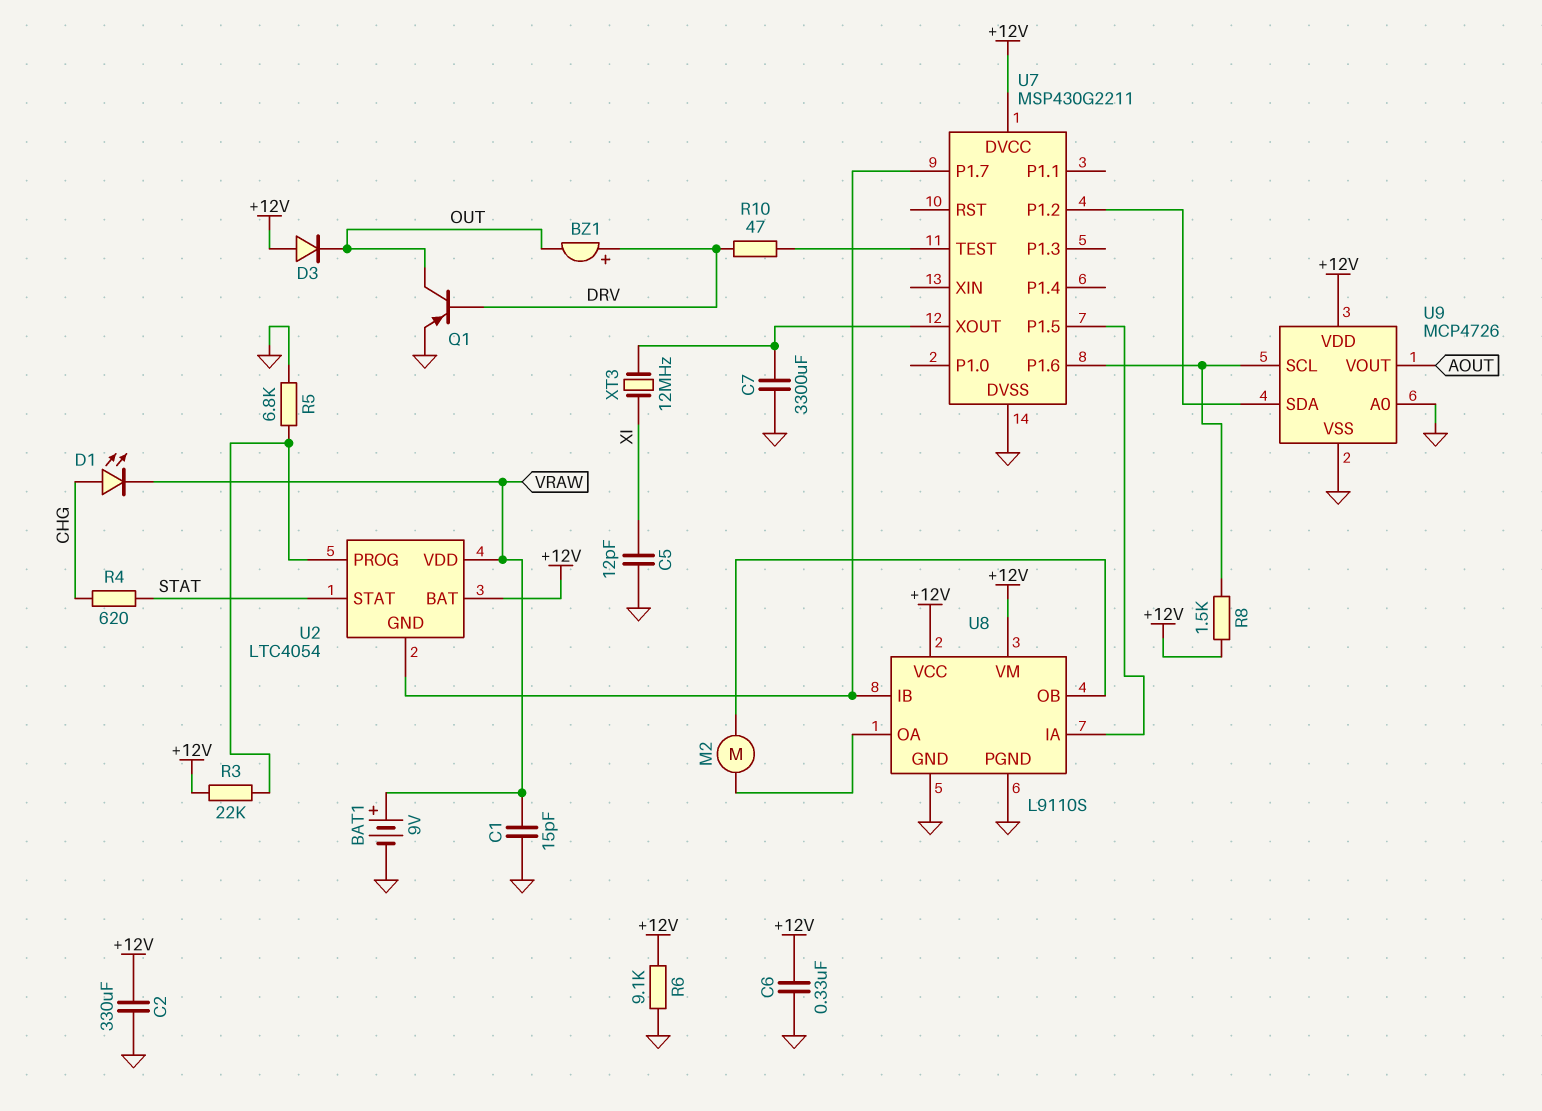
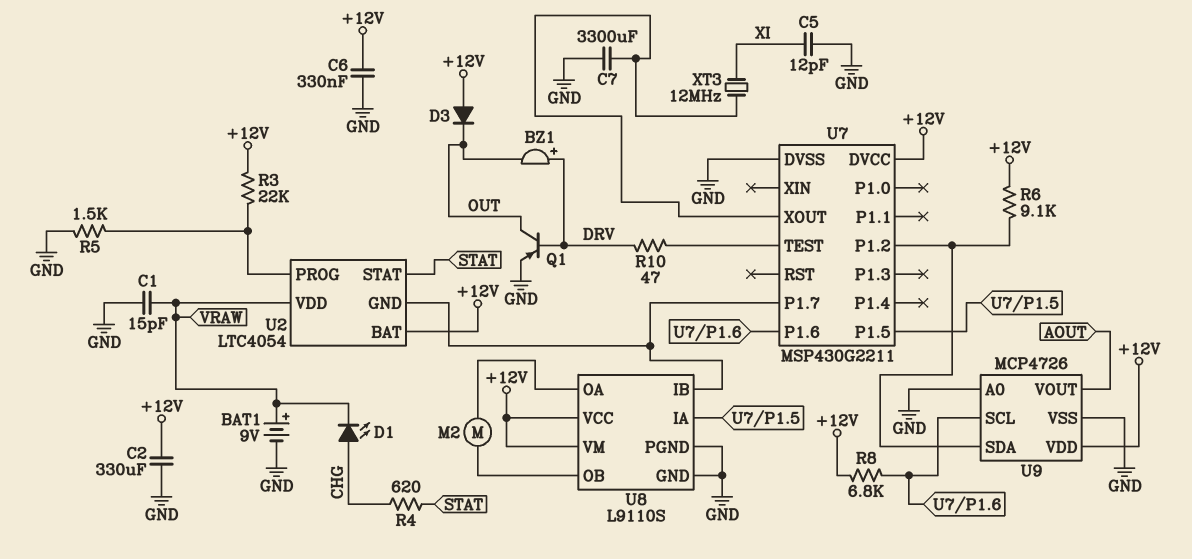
R5: 6.8k (GND, U2/PROG) -> 1.5k (GND, U2/PROG)
R6: 9.1k (+12V, GND) -> 9.1k (+12V, U7/P1.2)
R8: 1.5k (+12V, U7/P1.6) -> 6.8k (+12V, U7/P1.6)

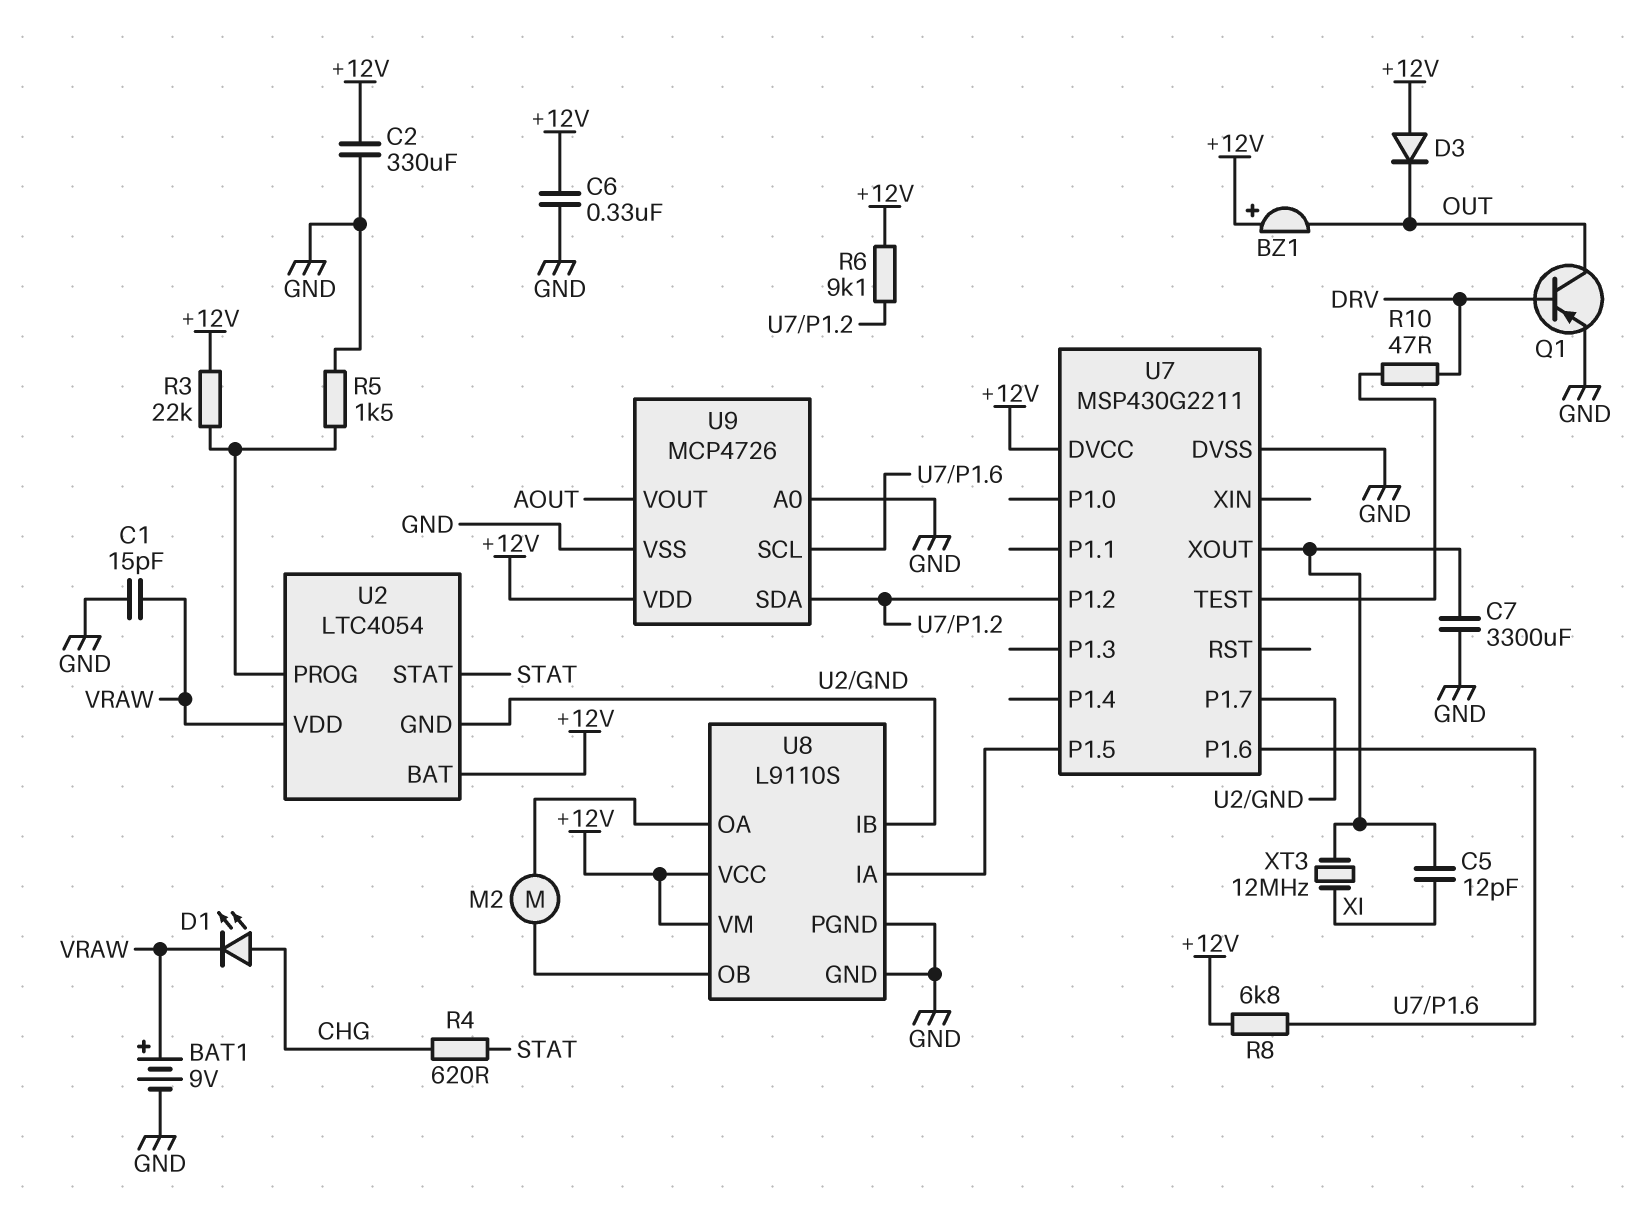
BZ1: buzzer (plus DRV, minus OUT) -> buzzer (plus +12V, minus OUT)
C5: 12pF (GND, XI) -> 12pF (U7/XOUT, XI)

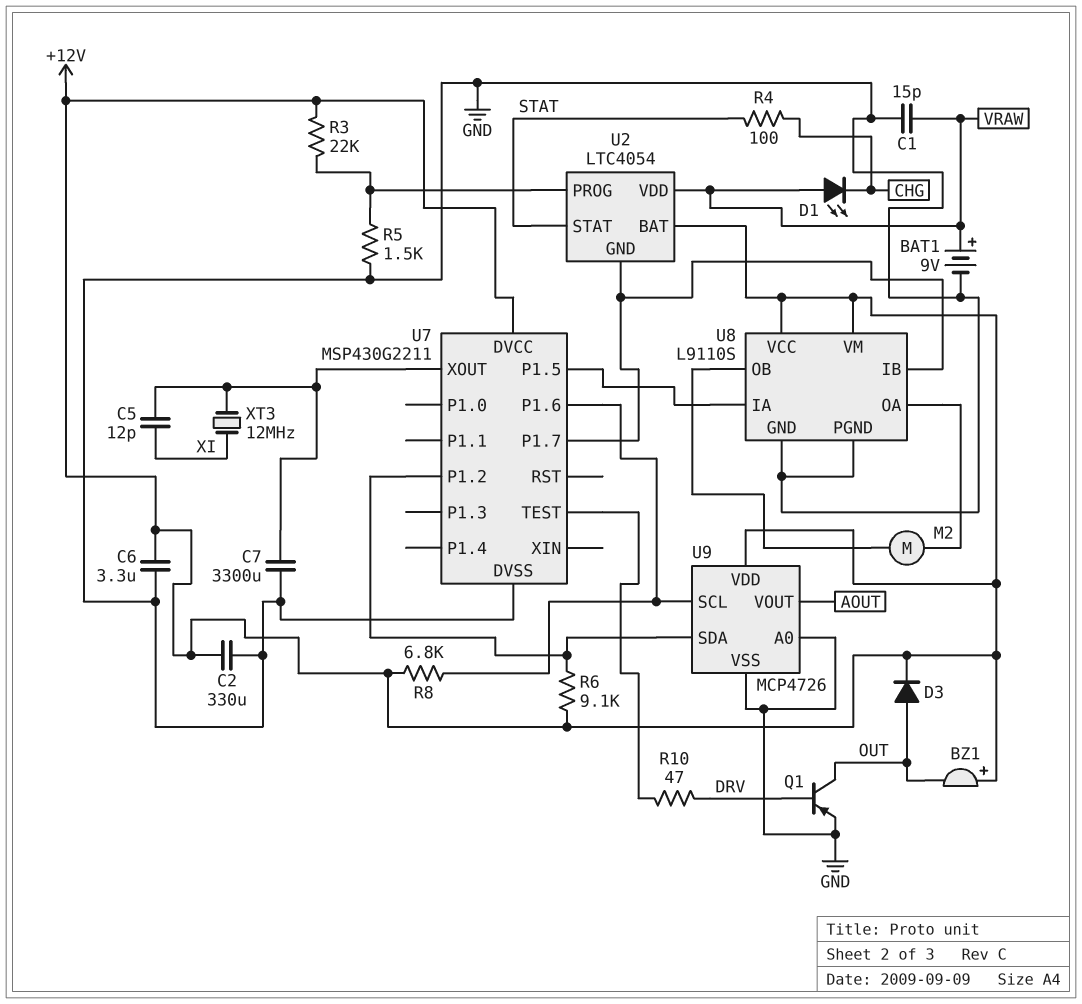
C6: 330nF (+12V, GND) -> 3.3uF (+12V, GND)
D1: LED (A CHG, K VRAW) -> LED (A VRAW, K CHG)
D3: diode (A +12V, K OUT) -> diode (A OUT, K +12V)
R4: 620 (CHG, STAT) -> 100 (CHG, STAT)

